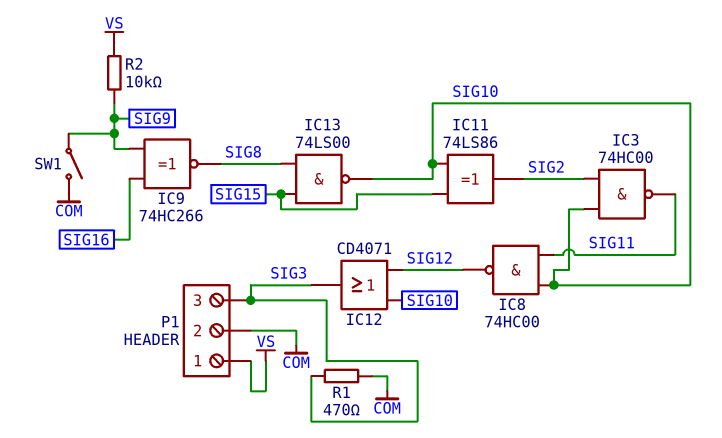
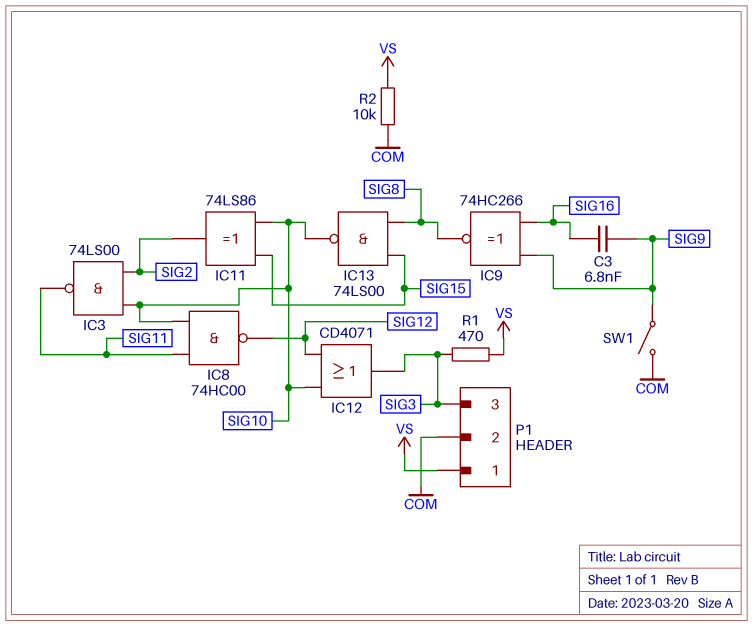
C3: none -> 6.8nF (SIG9, SIG16)
IC3: NAND 74HC00 (in SIG2, in SIG10, out SIG11) -> NAND 74LS00 (in SIG2, in SIG10, out SIG11)
R1: 470 (COM, SIG3) -> 470 (SIG3, VS)
R2: 10k (SIG9, VS) -> 10k (COM, VS)

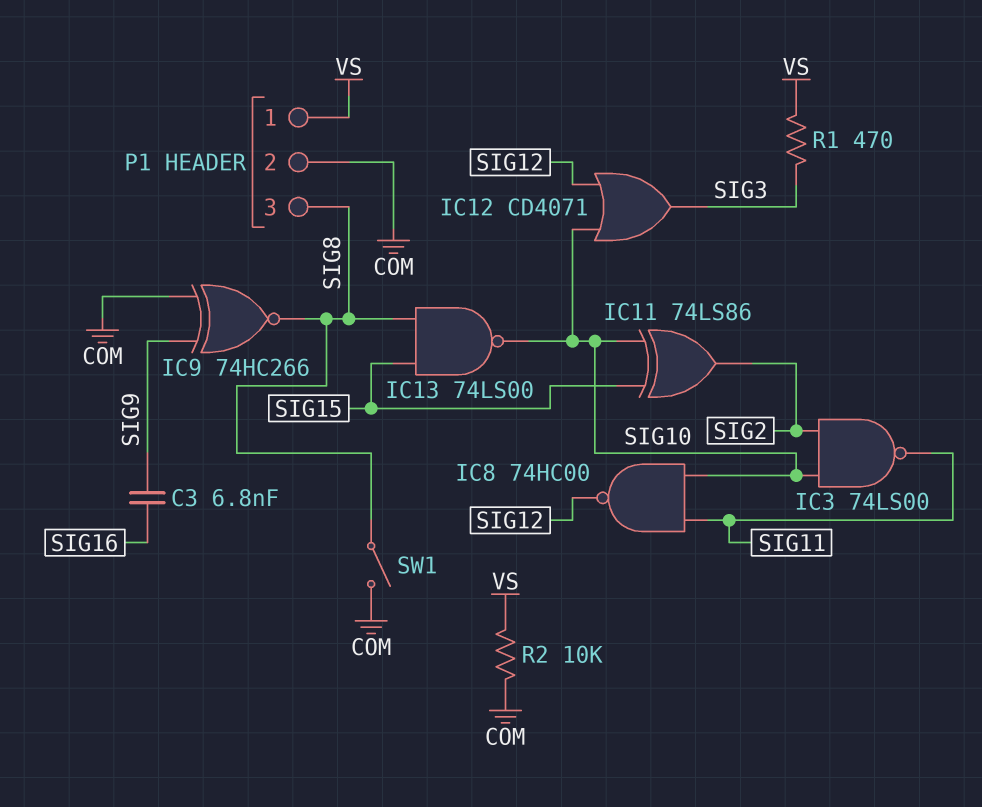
IC9: XNOR 74HC266 (in SIG9, in SIG16, out SIG8) -> XNOR 74HC266 (in COM, in SIG9, out SIG8)
P1 pin 3: SIG3 -> SIG8
SW1: switch (COM, SIG9) -> switch (COM, SIG8)

